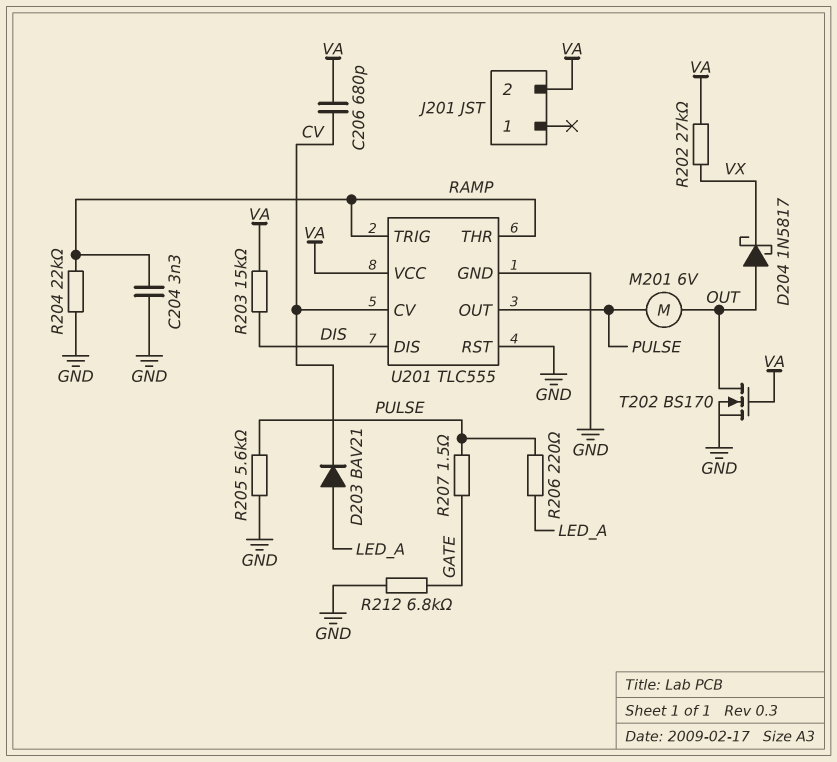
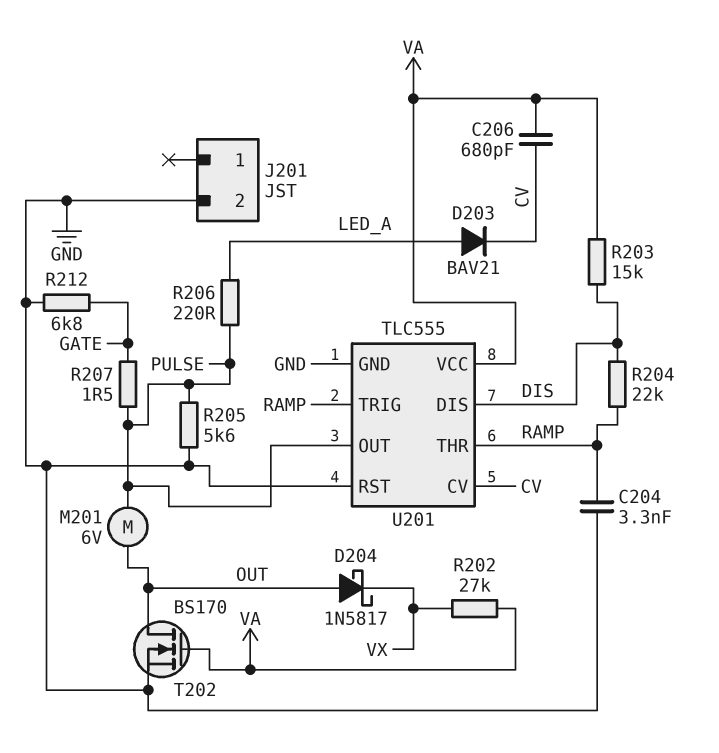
J201 pin 2: VA -> GND
R204: 22k (GND, RAMP) -> 22k (DIS, RAMP)

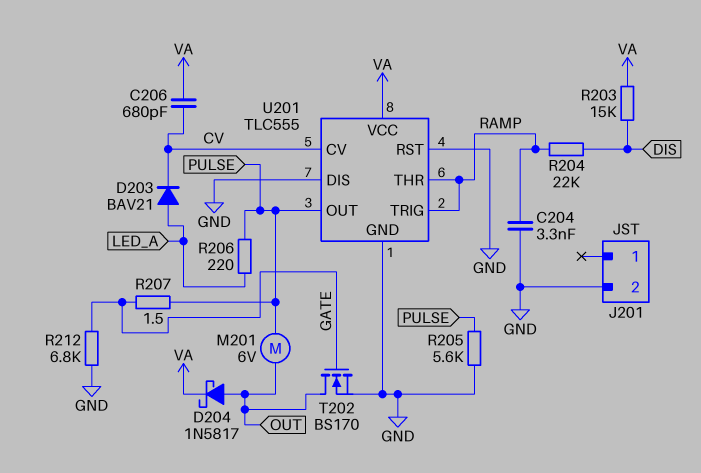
D204: schottky 1N5817 (A OUT, K VX) -> schottky 1N5817 (A OUT, K VA)
R202: 27k (VA, VX) -> none
T202: NMOS BS170 (G VA, D OUT, S GND) -> NMOS BS170 (G GATE, D OUT, S GND)
U201 pin DIS: DIS -> GND

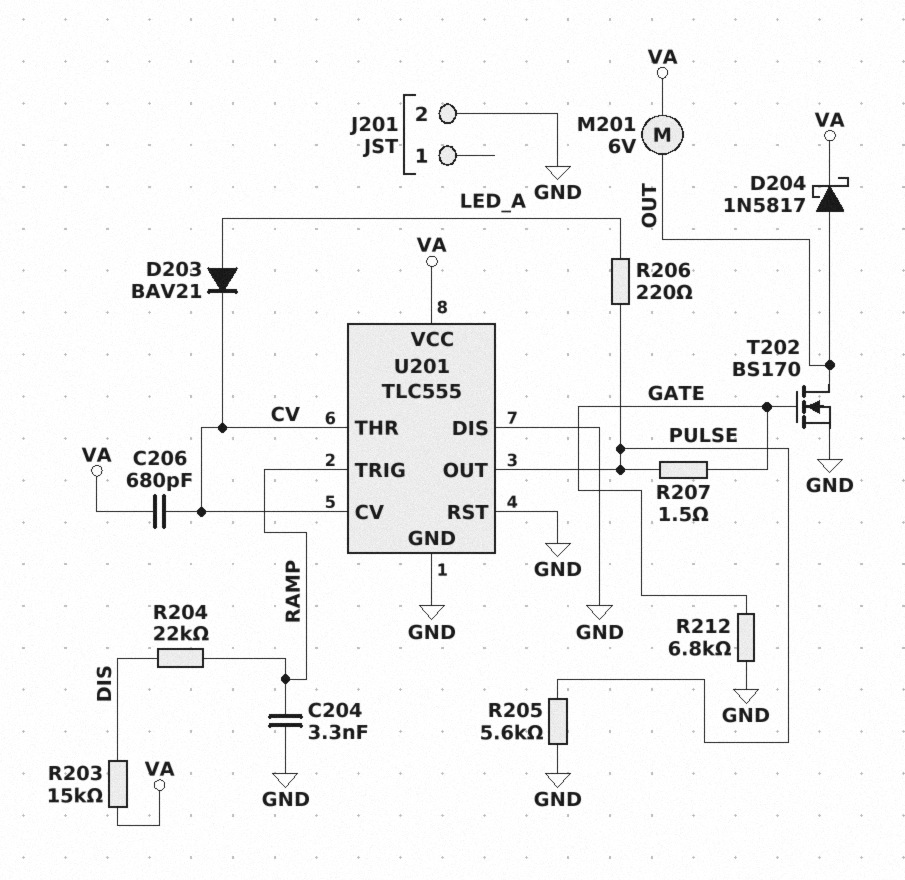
M201: motor 6V (OUT, PULSE) -> motor 6V (OUT, VA)
U201 pin THR: RAMP -> CV

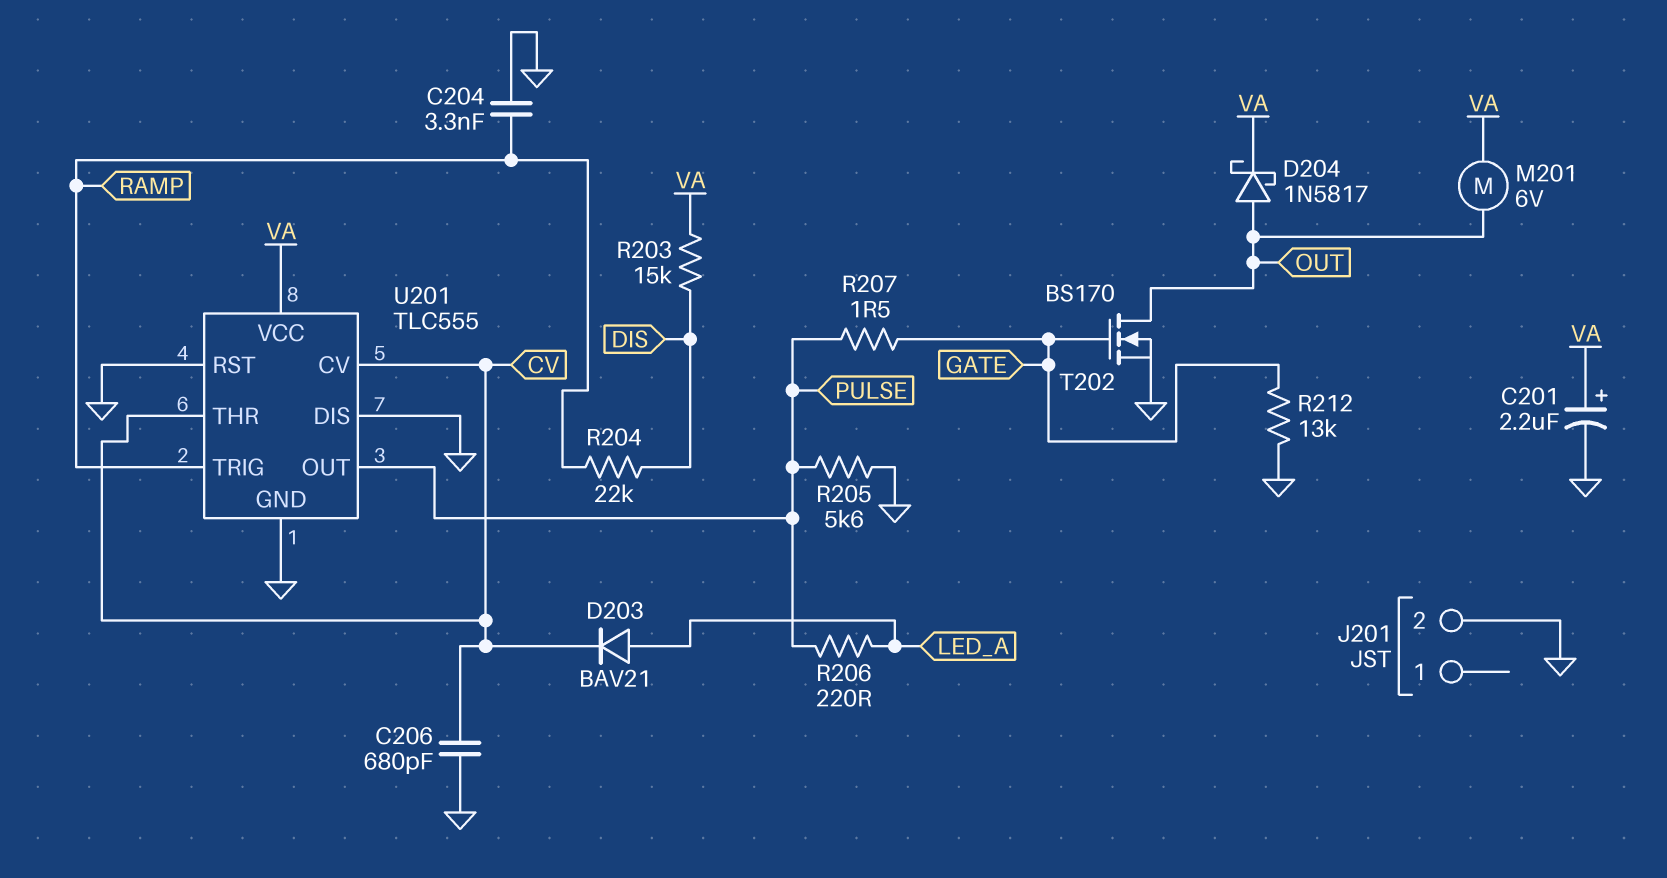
C201: none -> 2.2uF (plus VA, minus GND)
C206: 680pF (CV, VA) -> 680pF (CV, GND)
R212: 6.8k (GATE, GND) -> 13k (GATE, GND)

